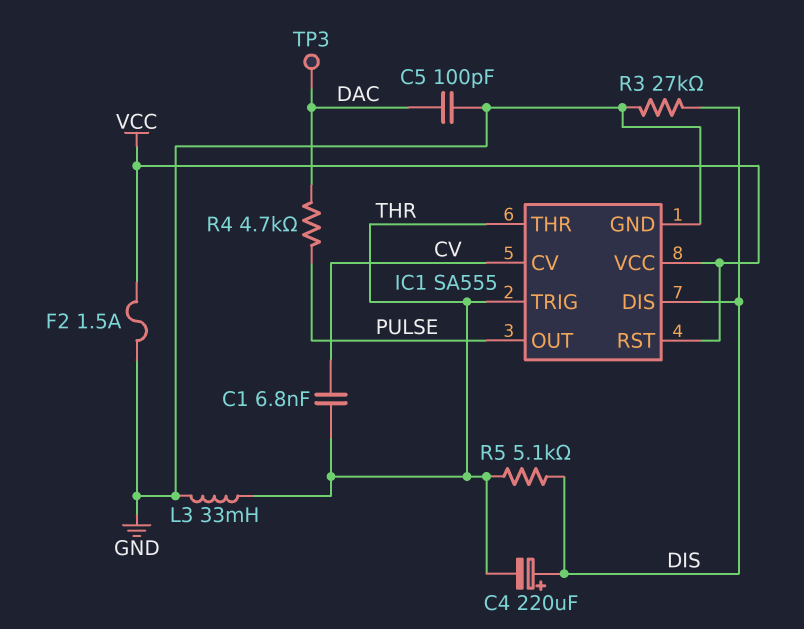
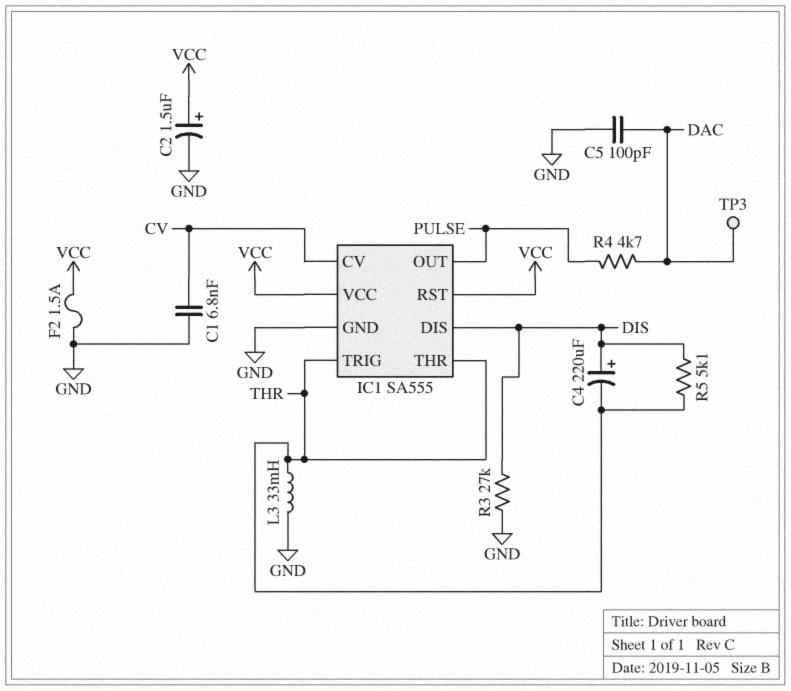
C1: 6.8nF (CV, THR) -> 6.8nF (CV, GND)
C2: none -> 1.5uF (plus VCC, minus GND)

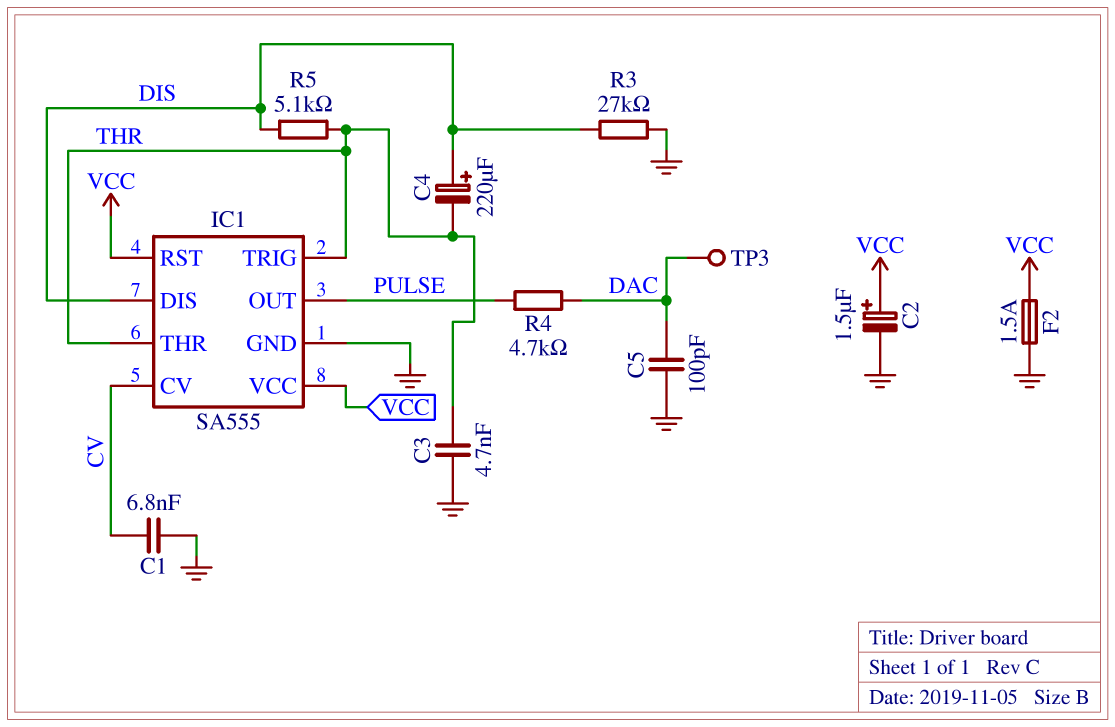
C3: none -> 4.7nF (GND, THR)
L3: 33mH (GND, THR) -> none

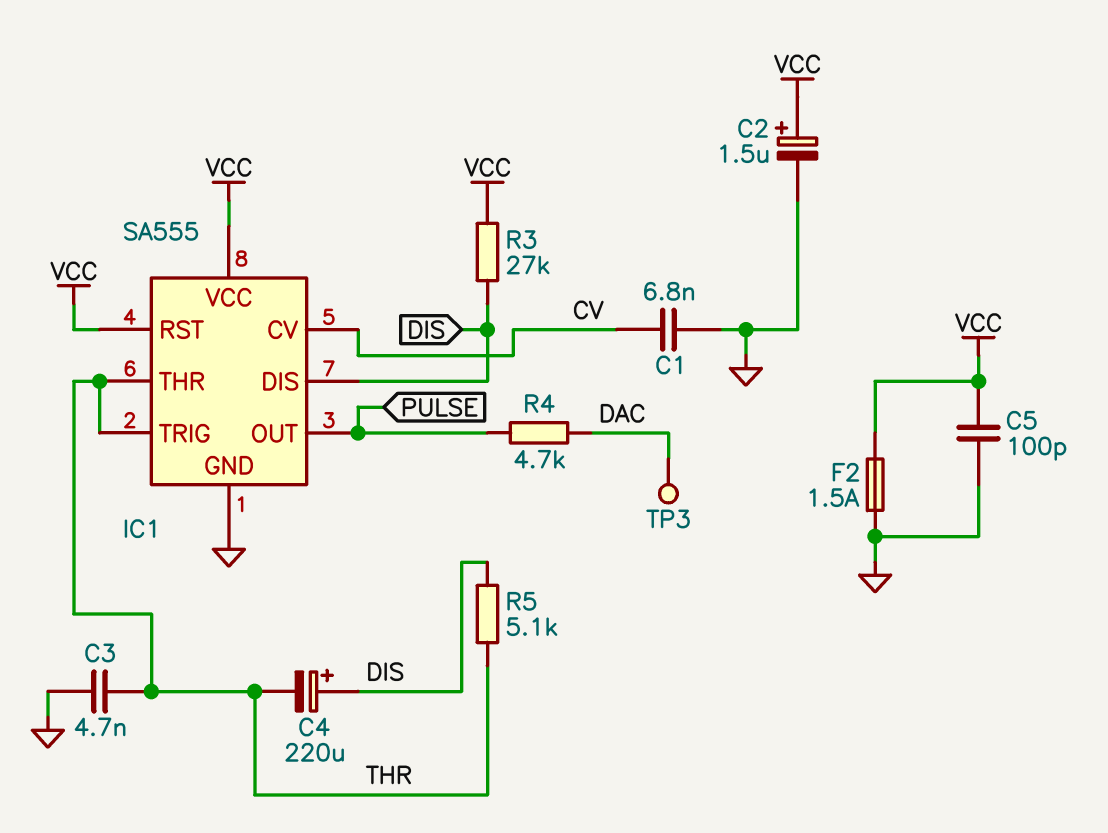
C5: 100pF (DAC, GND) -> 100pF (GND, VCC)
R3: 27k (DIS, GND) -> 27k (DIS, VCC)

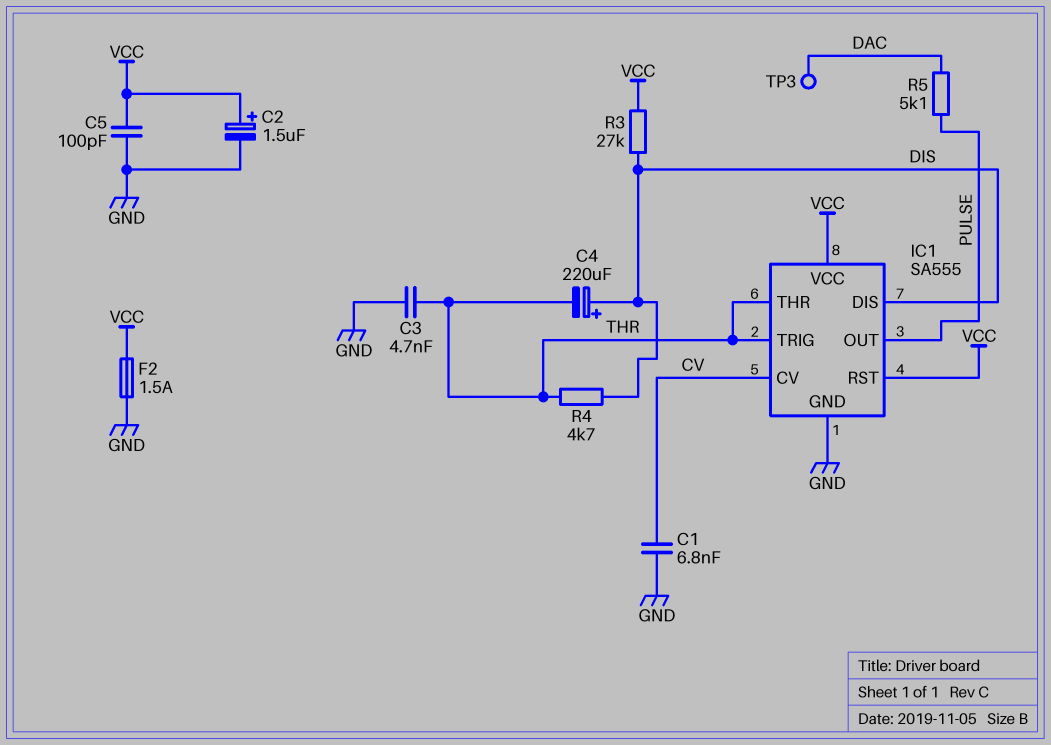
R4: 4.7k (DAC, PULSE) -> 4.7k (DIS, THR)
R5: 5.1k (DIS, THR) -> 5.1k (DAC, PULSE)

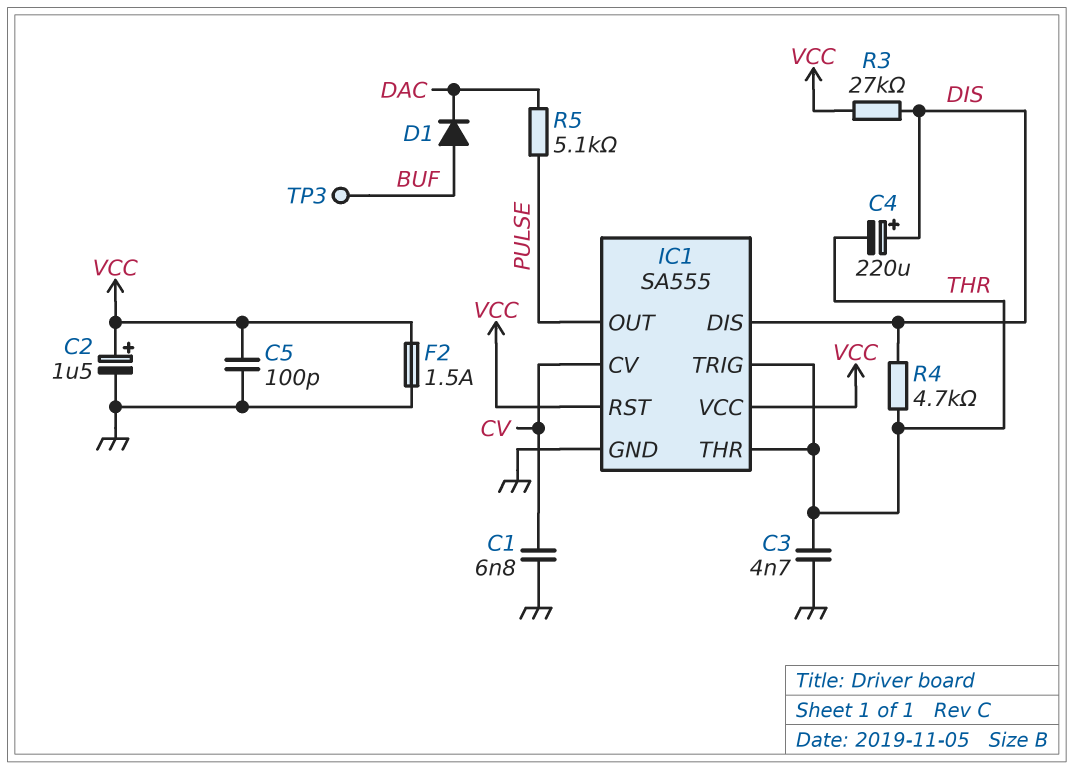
D1: none -> diode (A BUF, K DAC)
TP3: test point (DAC) -> test point (BUF)

